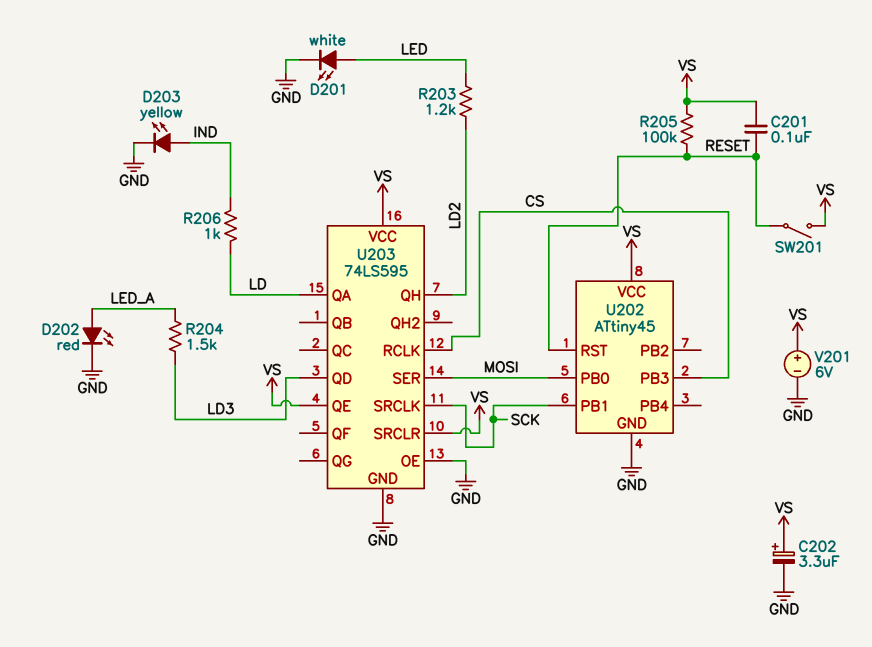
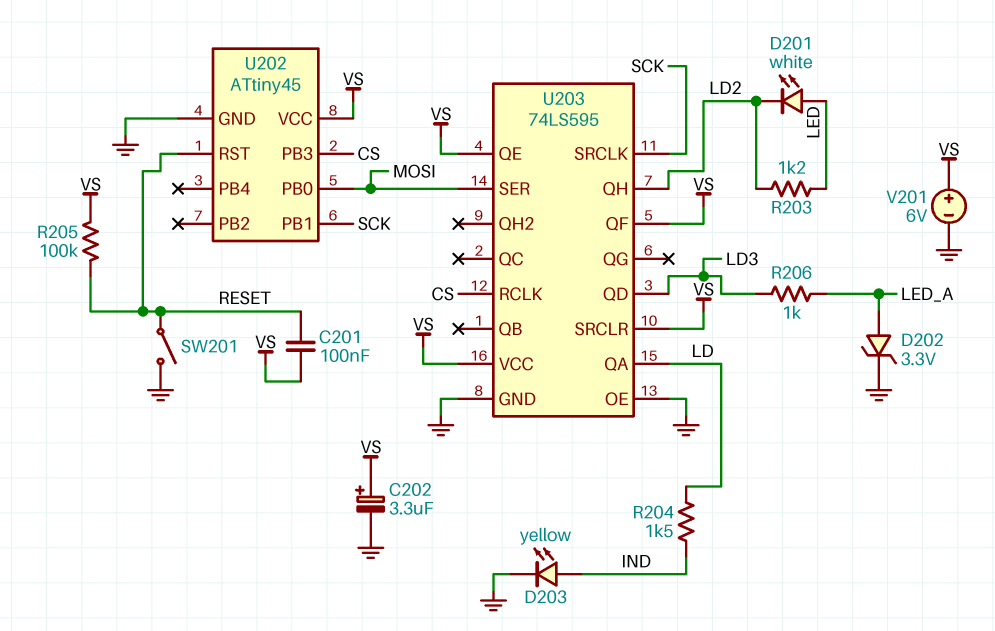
D201: LED white (A LED, K GND) -> LED white (A LED, K LD2)
D202: LED red (A LED_A, K GND) -> zener 3.3V (A LED_A, K GND)
R204: 1.5k (LD3, LED_A) -> 1.5k (IND, LD)
R206: 1k (IND, LD) -> 1k (LD3, LED_A)
SW201: switch (RESET, VS) -> switch (GND, RESET)
U203 pin QF: none -> VS

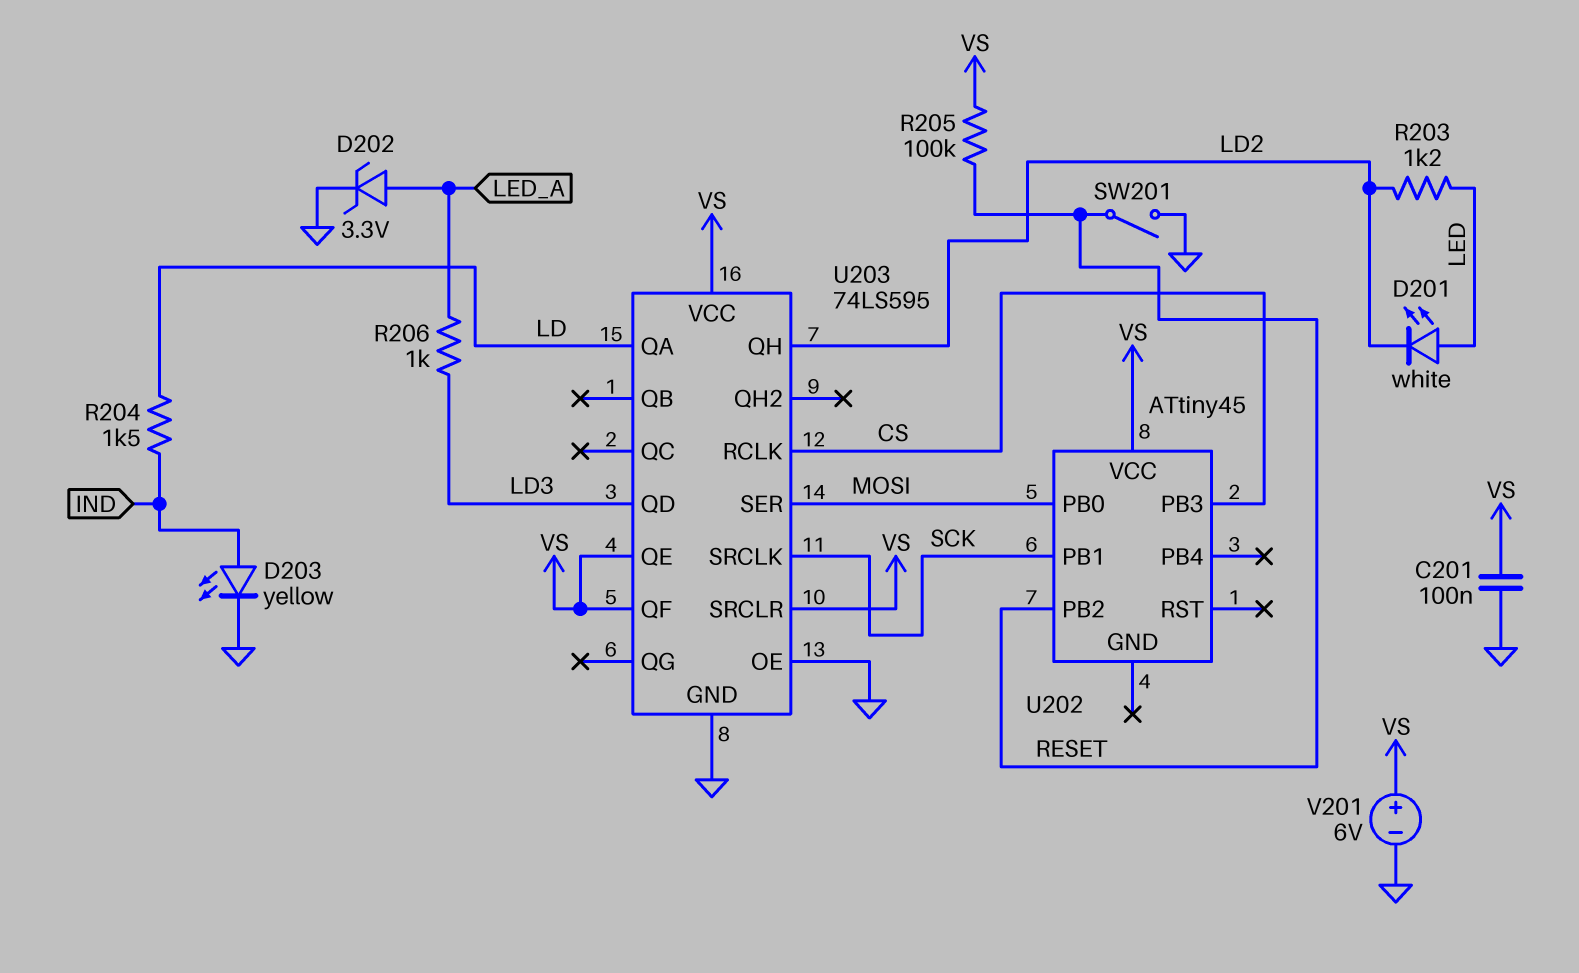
C201: 100nF (RESET, VS) -> 100nF (GND, VS)
C202: 3.3uF (plus VS, minus GND) -> none
U202 pin GND: GND -> none
U202 pin PB2: none -> RESET
U202 pin RST: RESET -> none

